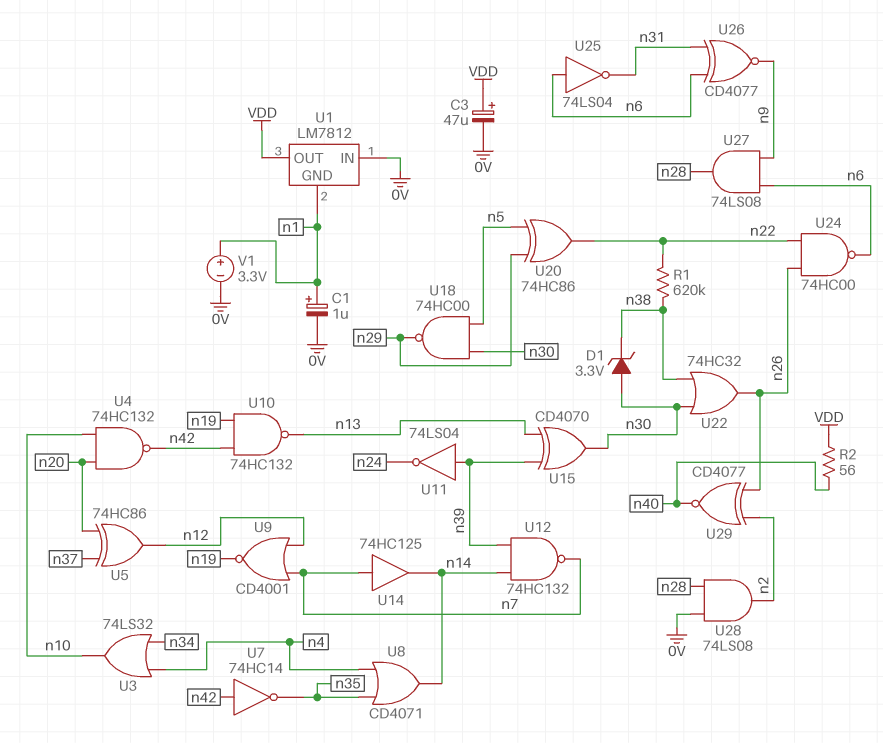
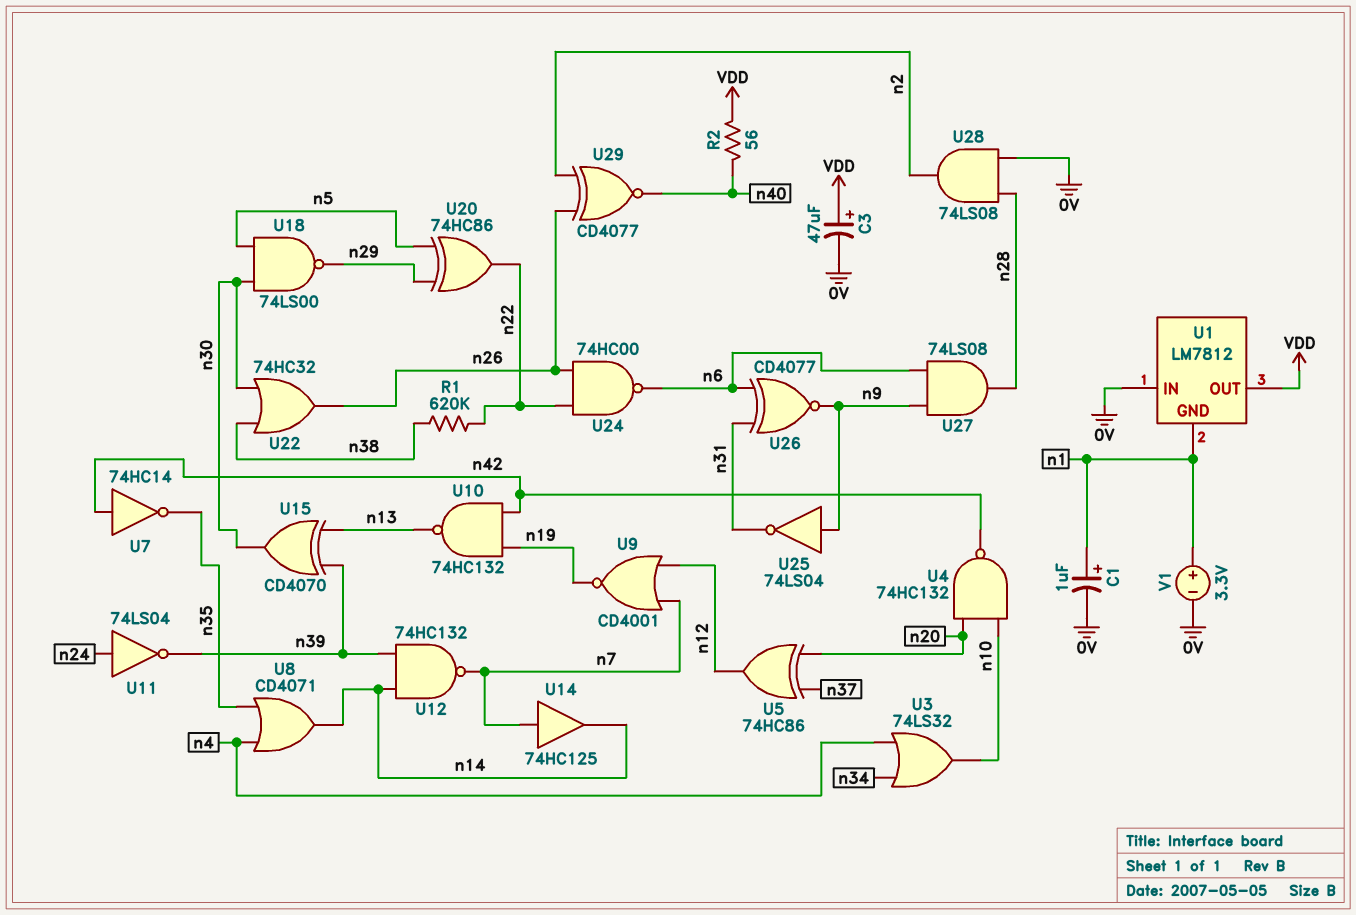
D1: zener 3.3V (A n30, K n38) -> none
U11: NOT 74LS04 (in n39, out n24) -> NOT 74LS04 (in n24, out n39)
U18: NAND 74HC00 (in n5, in n30, out n29) -> NAND 74LS00 (in n5, in n30, out n29)
U25: NOT 74LS04 (in n6, out n31) -> NOT 74LS04 (in n9, out n31)

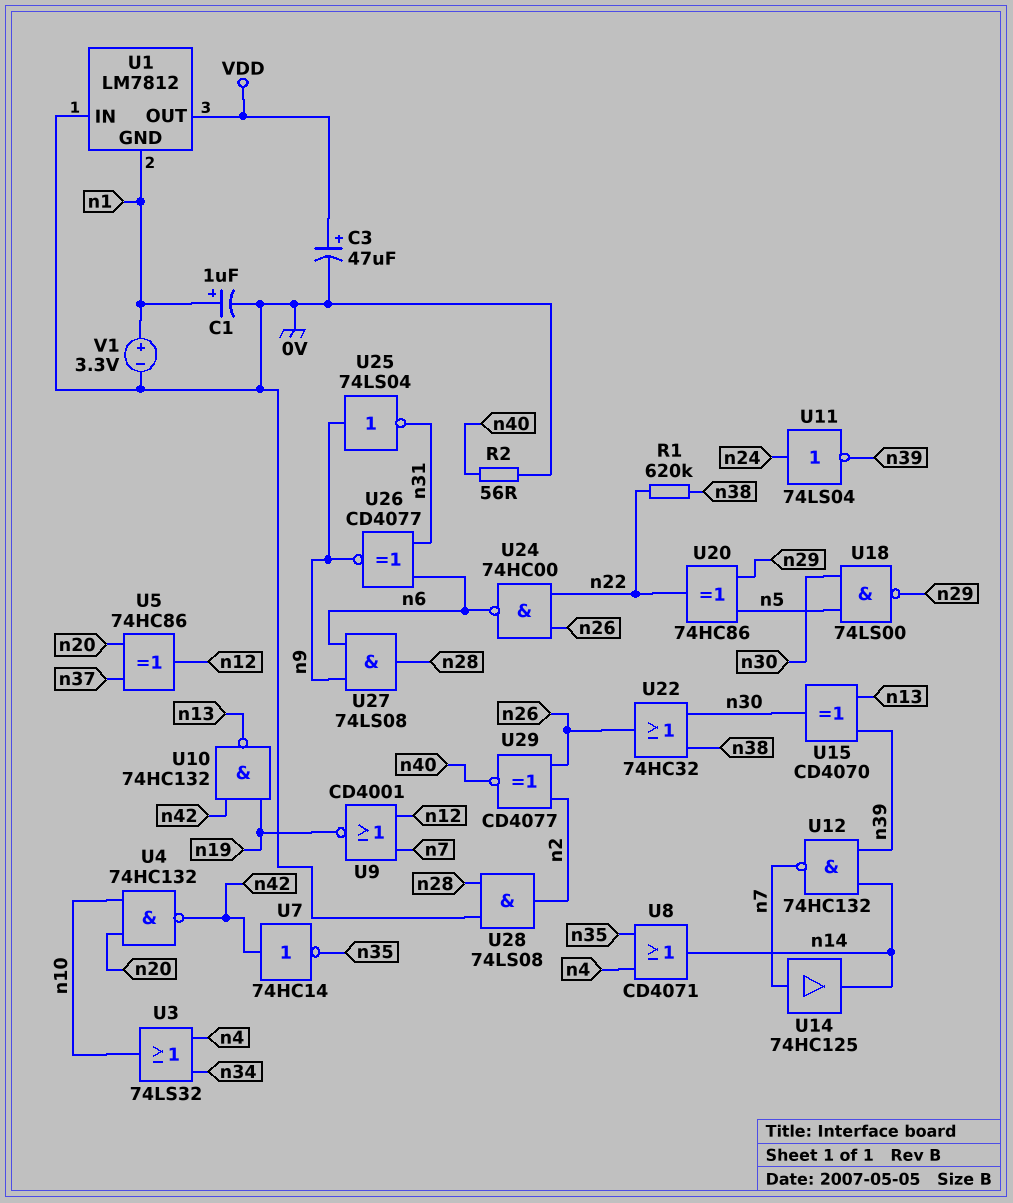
R2: 56 (VDD, n40) -> 56 (0V, n40)

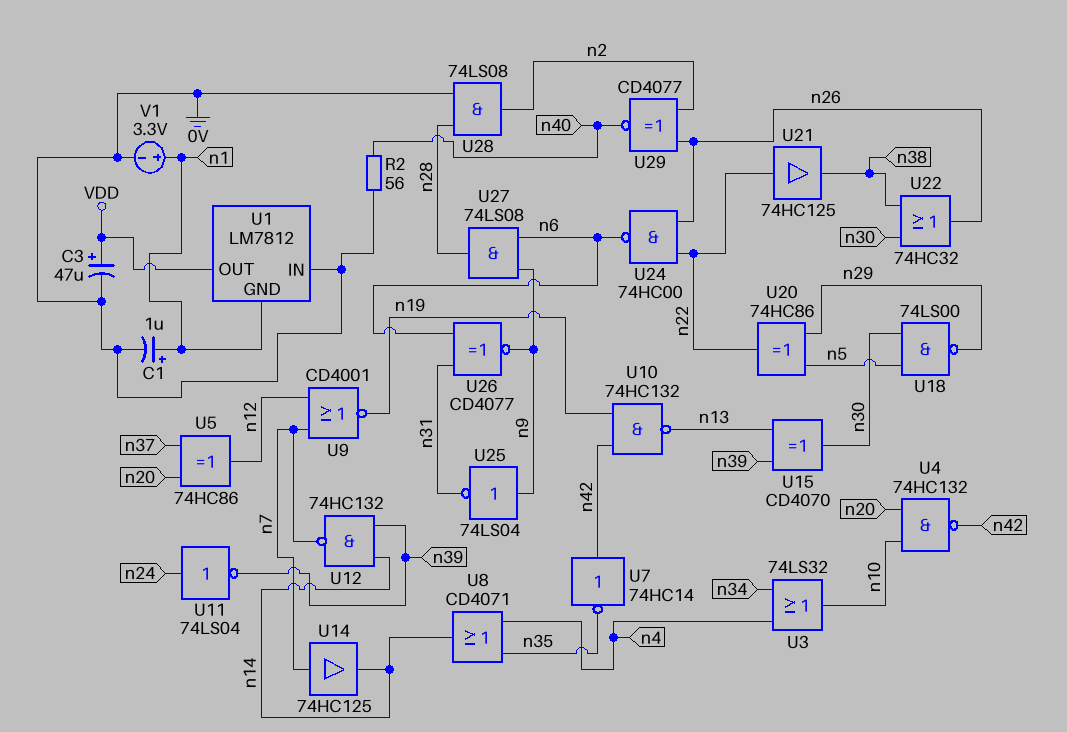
R1: 620k (n22, n38) -> none
U21: none -> buffer 74HC125 (in n22, out n38)

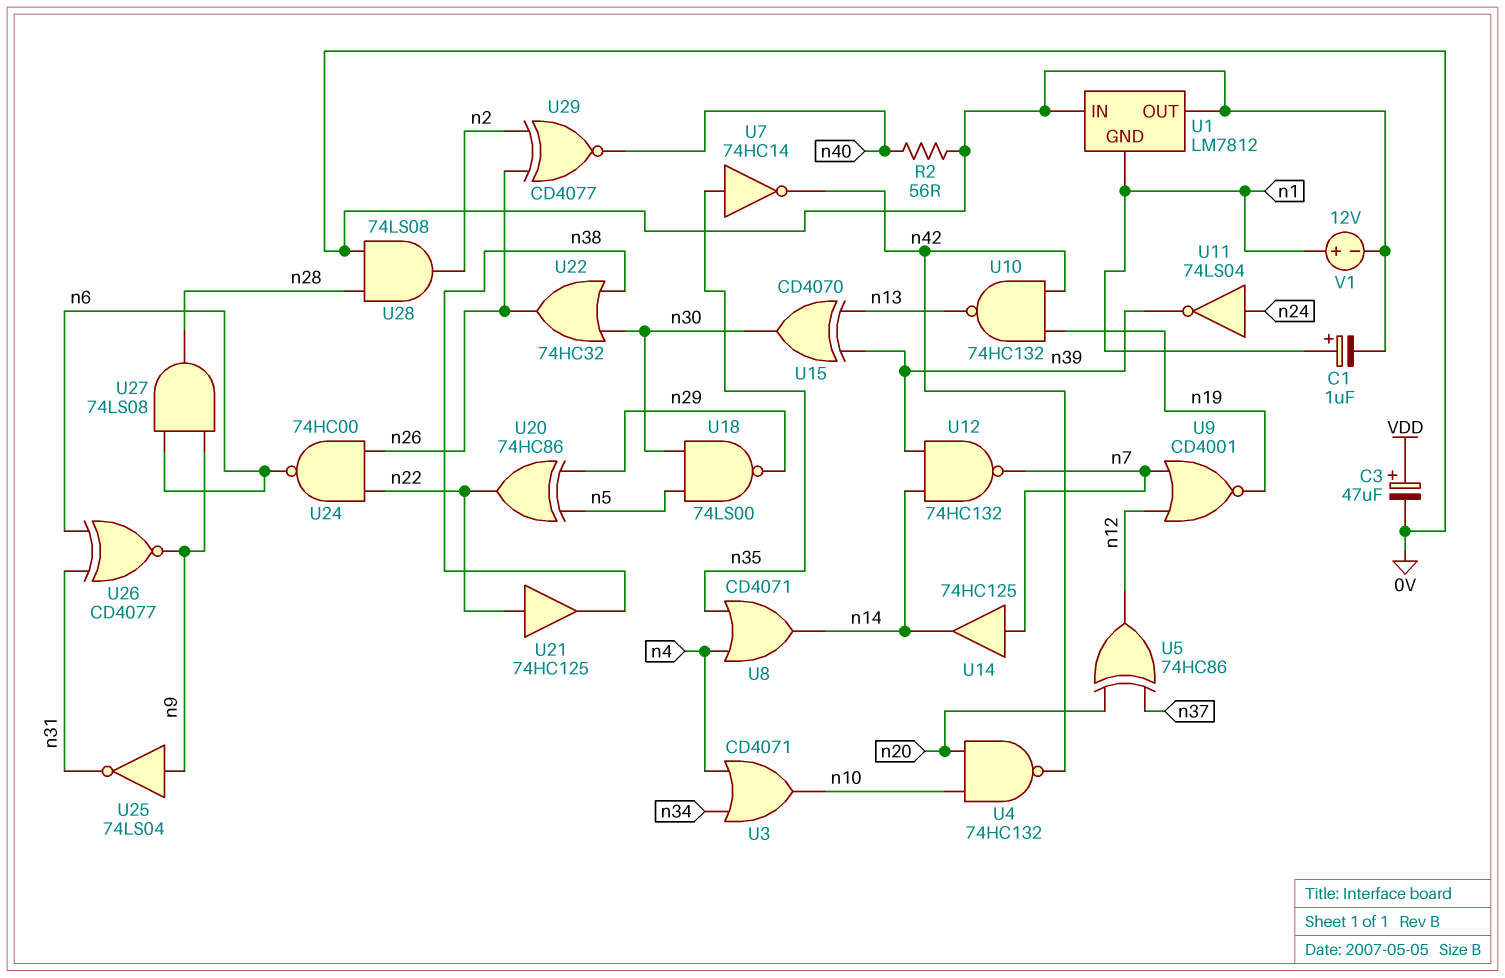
U1 pin OUT: VDD -> 0V
U3: OR 74LS32 (in n4, in n34, out n10) -> OR CD4071 (in n4, in n34, out n10)
U7: NOT 74HC14 (in n42, out n35) -> NOT 74HC14 (in n35, out n42)
V1: 3.3V (plus n1, minus 0V) -> 12V (plus n1, minus 0V)

